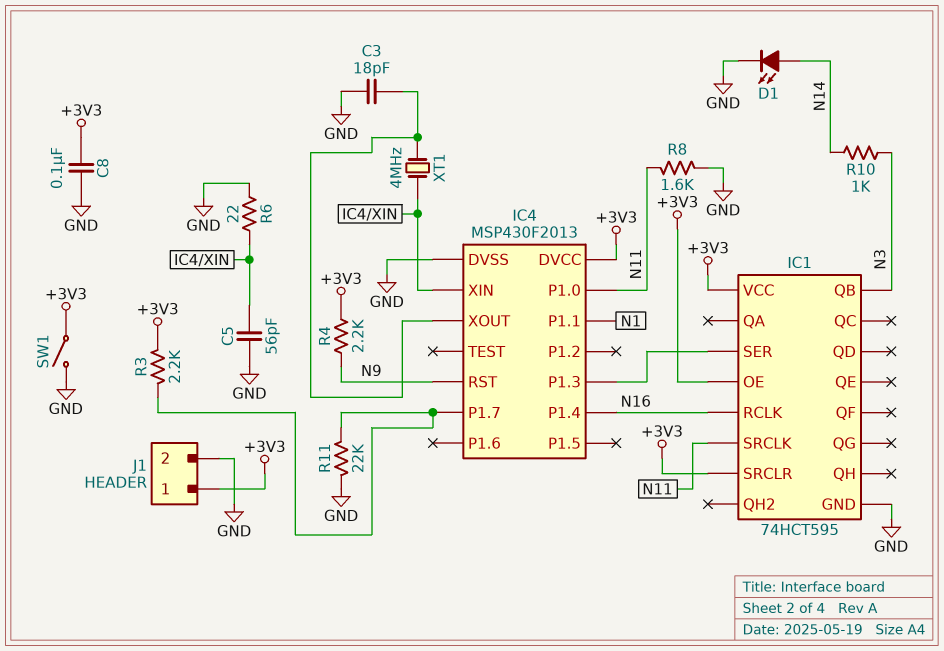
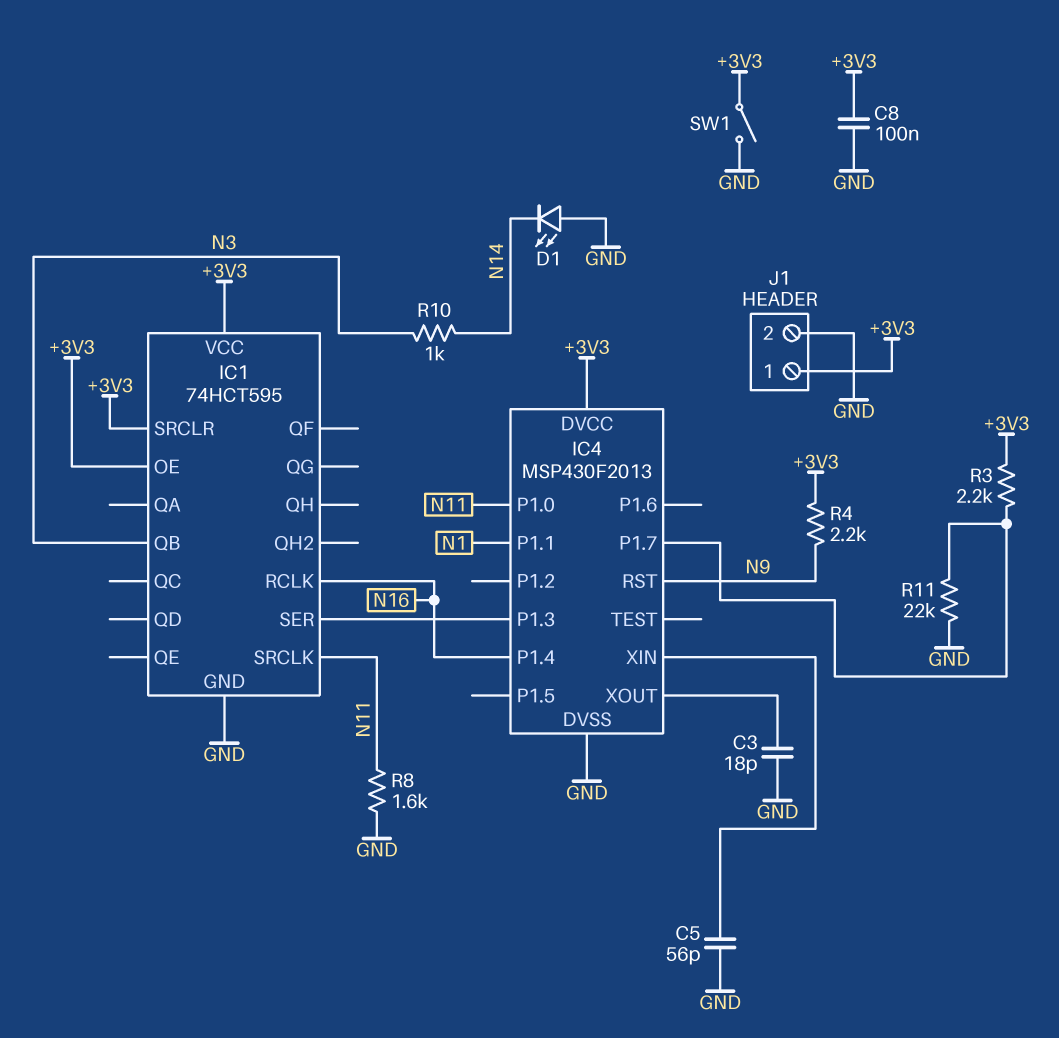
D1: LED (A N14, K GND) -> LED (A GND, K N14)
R6: 22 (GND, IC4/XIN) -> none
XT1: 4MHz (IC4/XIN, IC4/XOUT) -> none

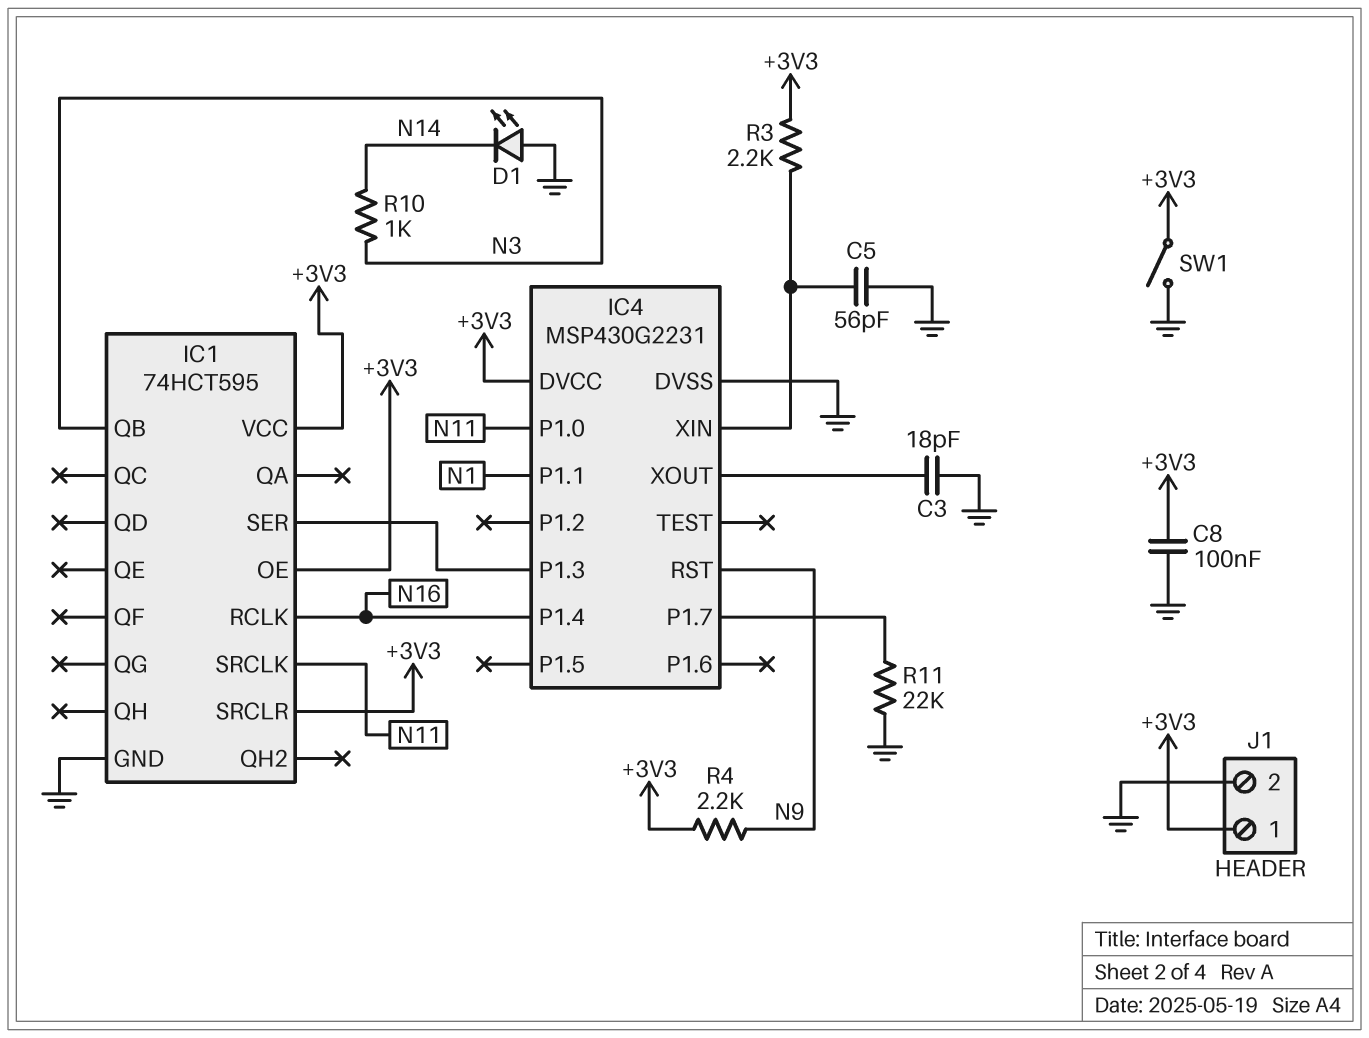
IC4: MSP430F2013 -> MSP430G2231
R3: 2.2k (+3V3, IC4/P1.7) -> 2.2k (+3V3, IC4/XIN)
R8: 1.6k (GND, N11) -> none

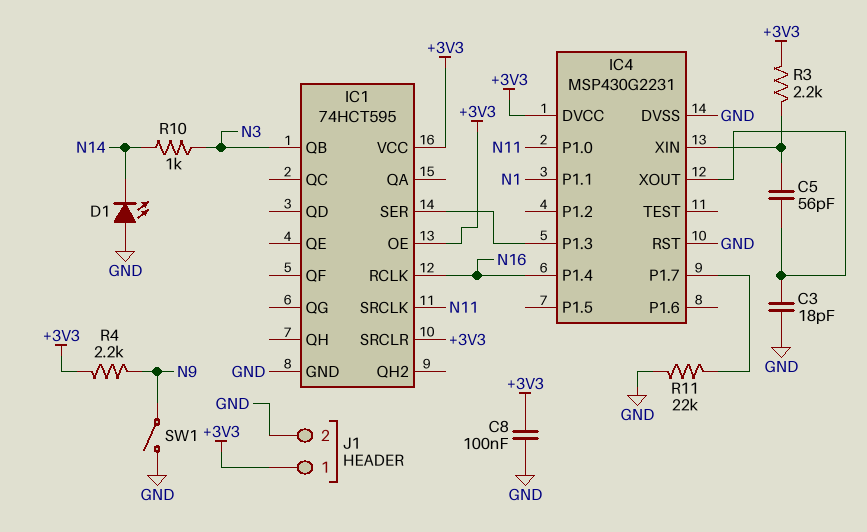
C5: 56pF (GND, IC4/XIN) -> 56pF (IC4/XIN, IC4/XOUT)
IC4 pin RST: N9 -> GND
SW1: switch (+3V3, GND) -> switch (GND, N9)

